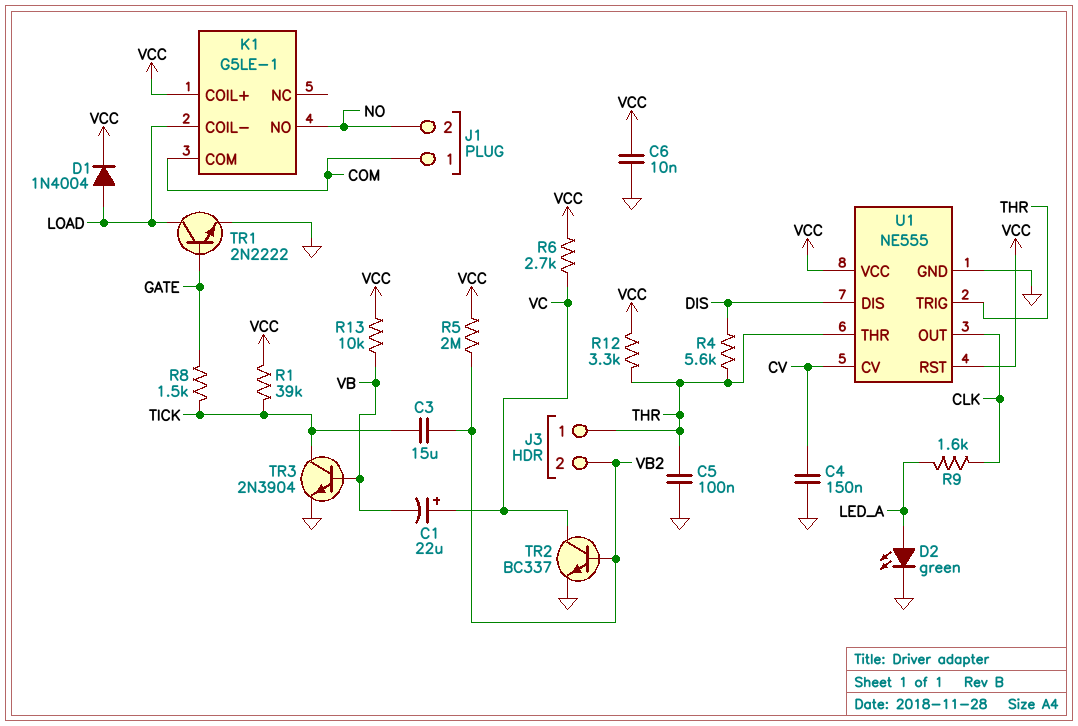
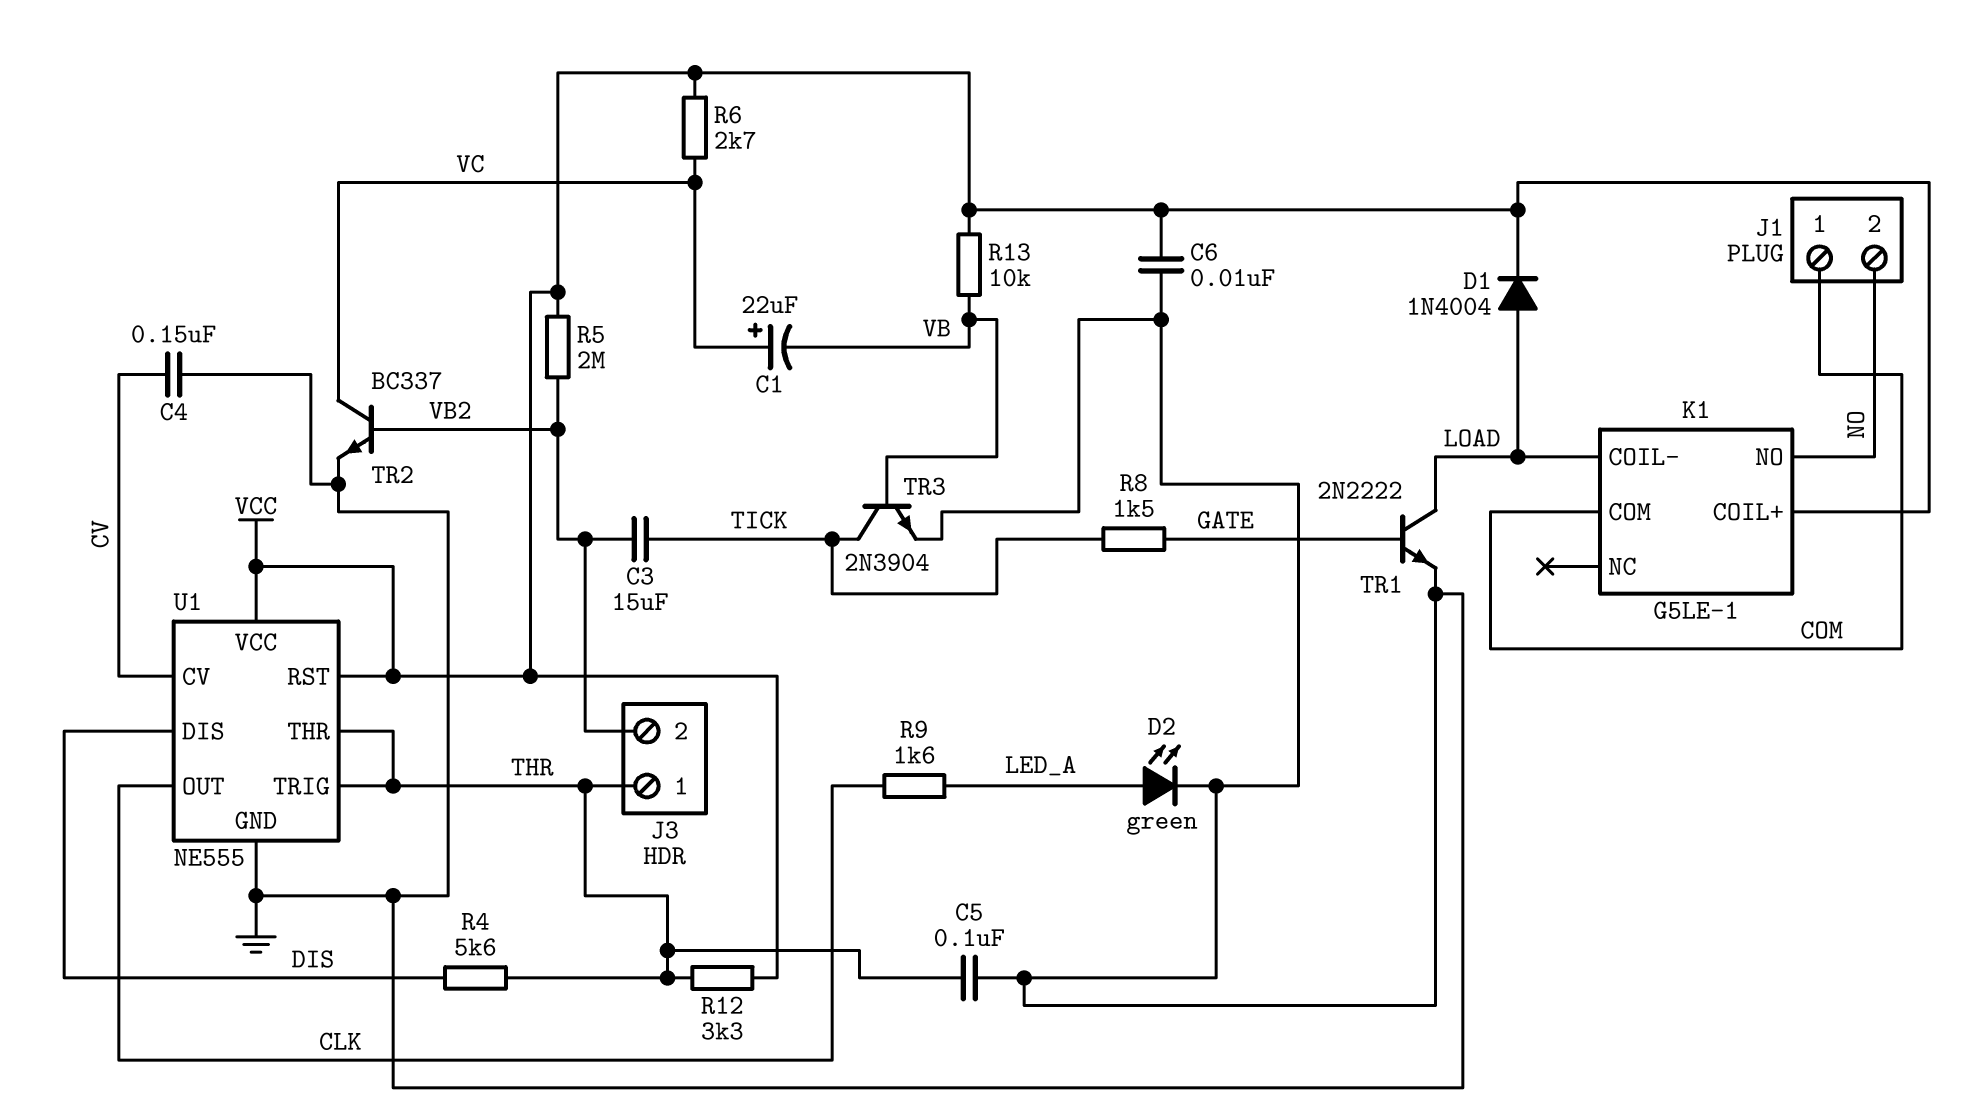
R1: 39k (TICK, VCC) -> none

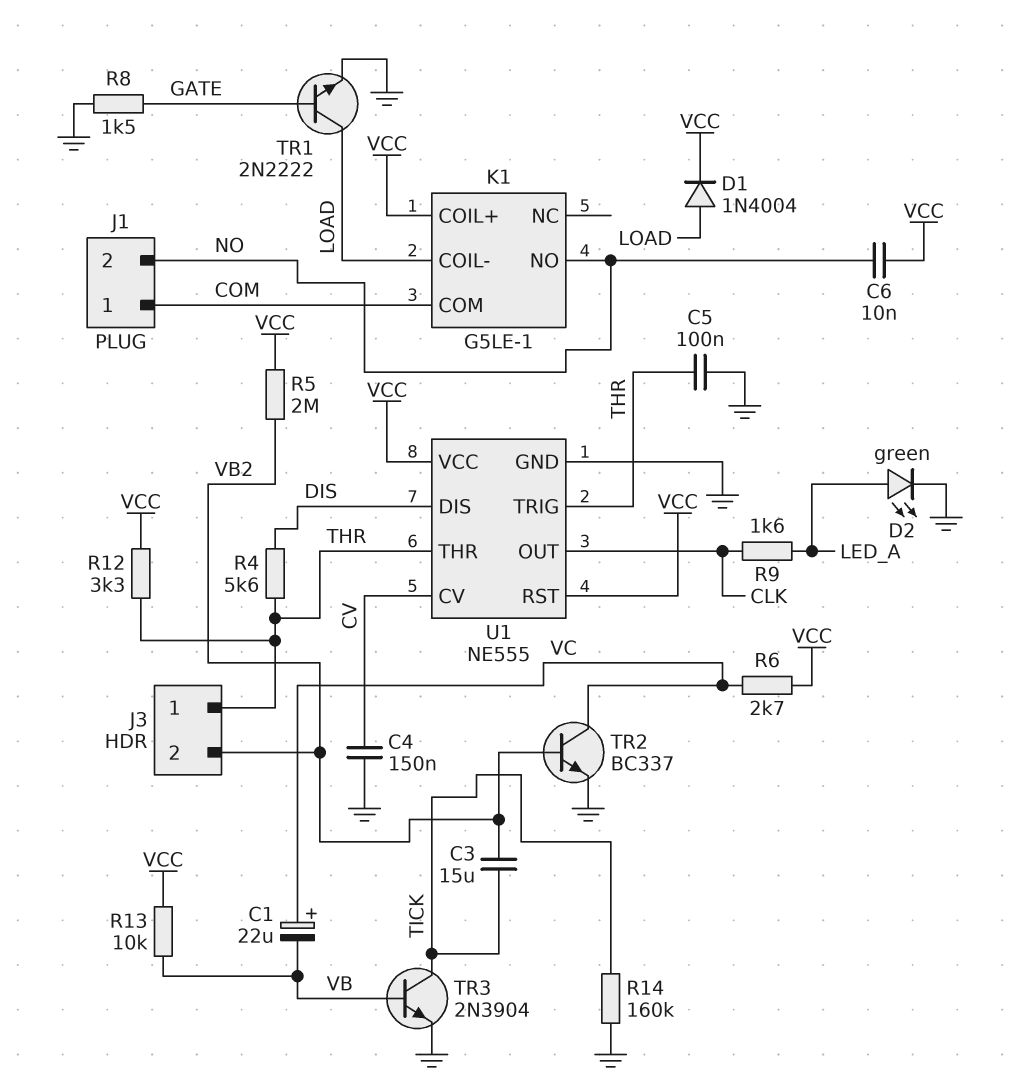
C6: 10nF (GND, VCC) -> 10nF (NO, VCC)
R8: 1.5k (GATE, TICK) -> 1.5k (GATE, GND)
R14: none -> 160k (GND, TICK)

